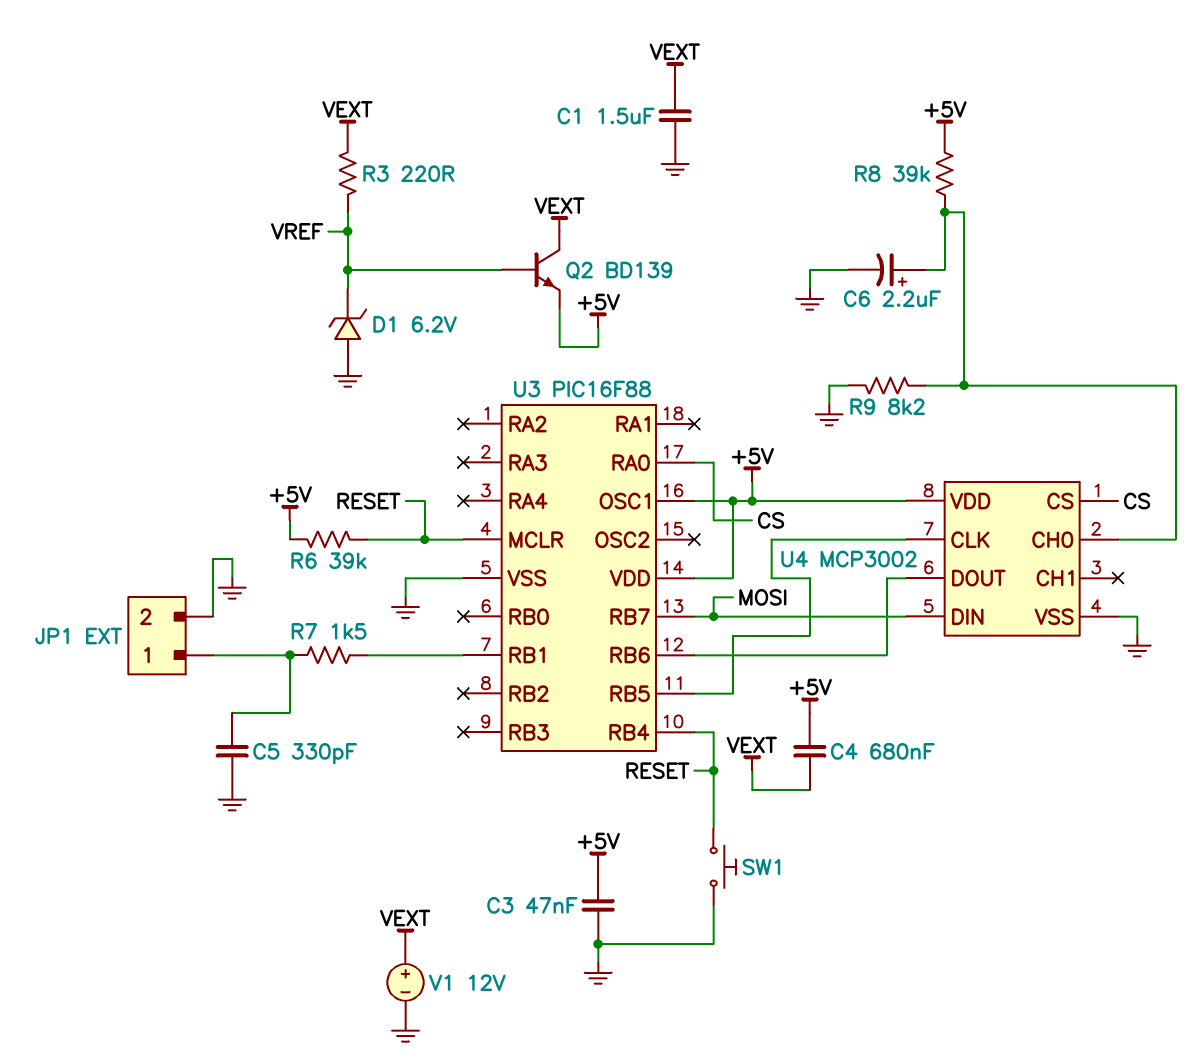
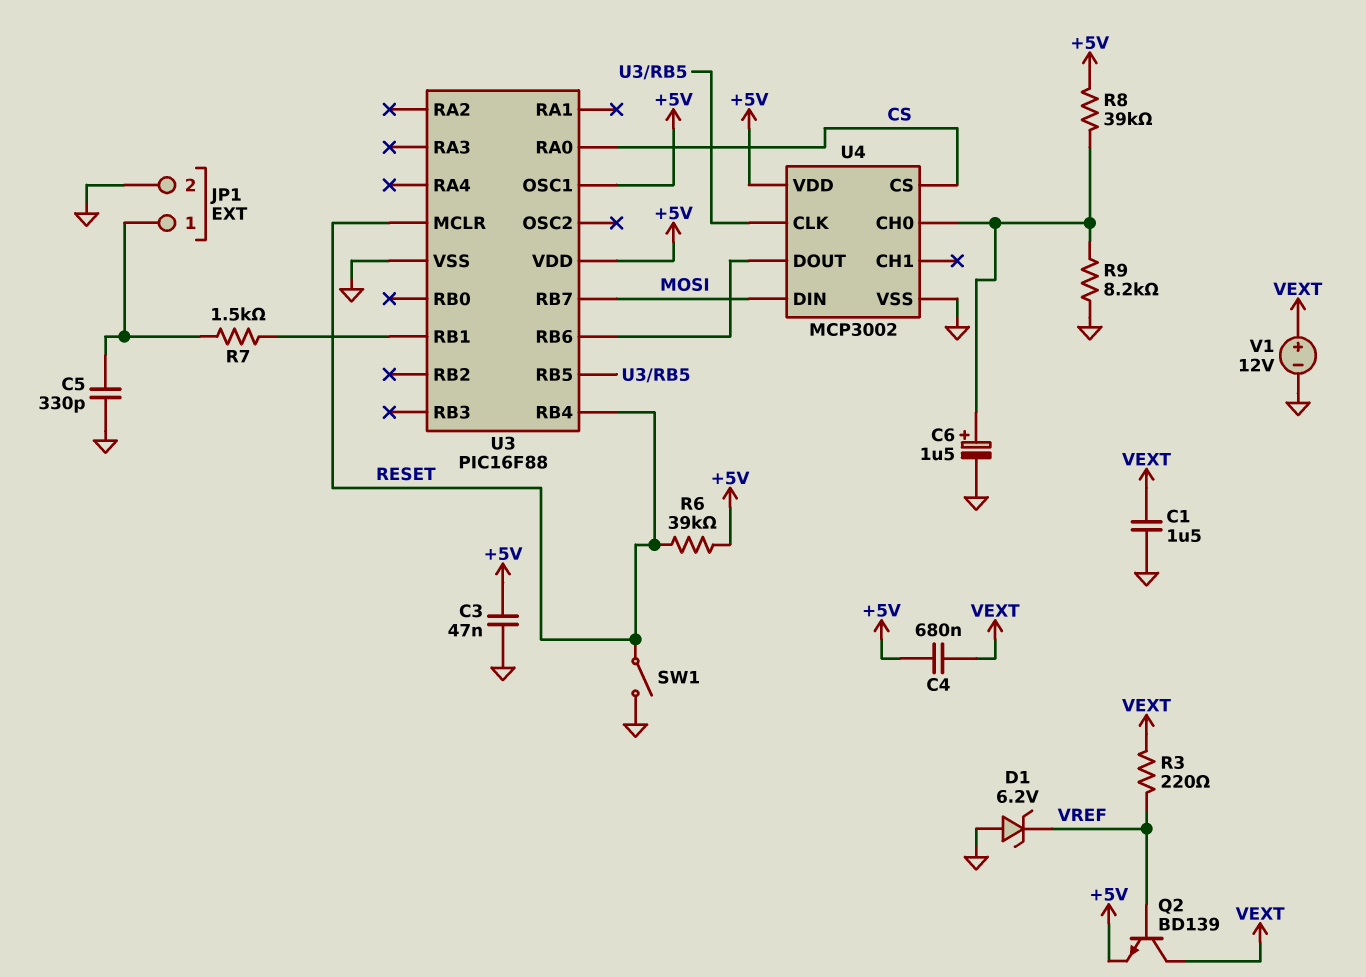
C6: 2.2uF (plus U4/CH0, minus GND) -> 1.5uF (plus U4/CH0, minus GND)
SW1: button (GND, RESET) -> switch (GND, RESET)

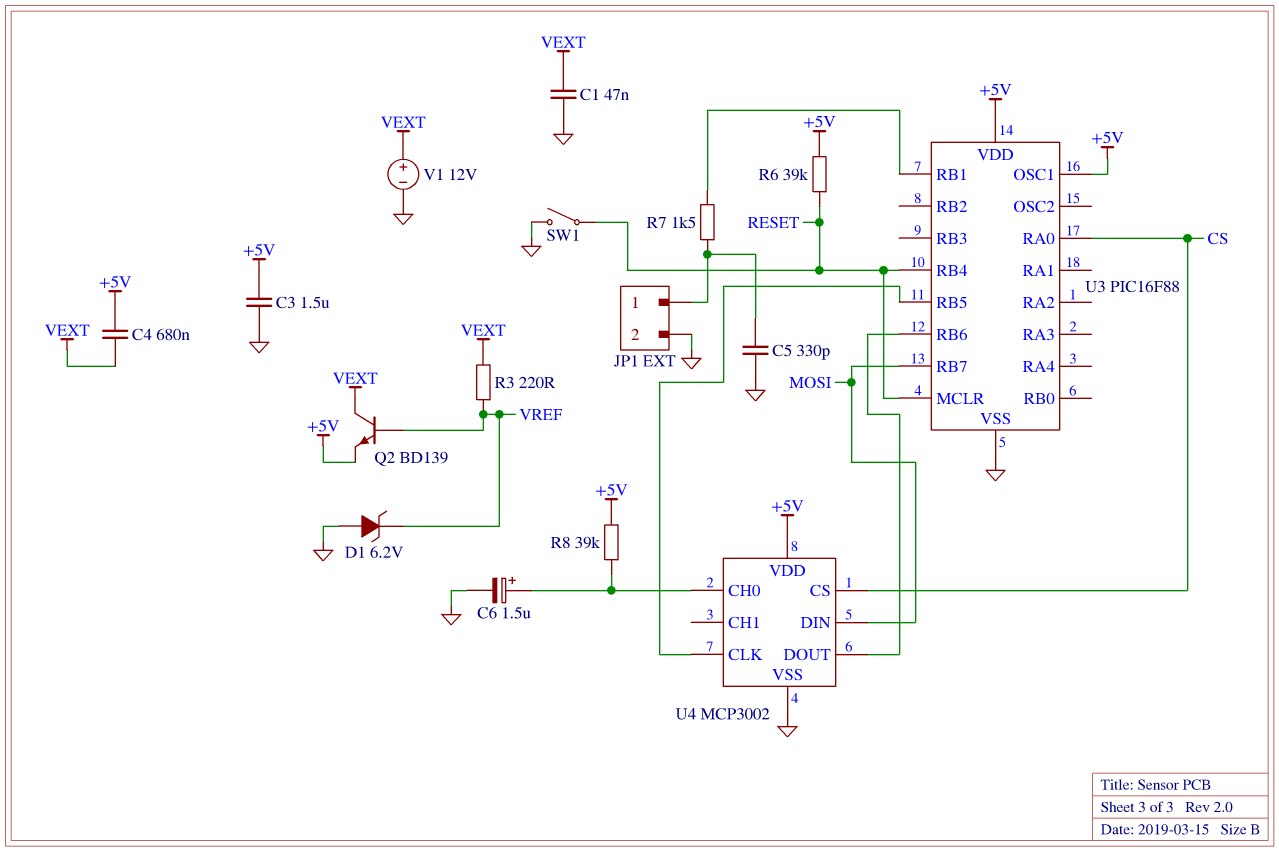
C1: 1.5uF (GND, VEXT) -> 47nF (GND, VEXT)
C3: 47nF (+5V, GND) -> 1.5uF (+5V, GND)
R9: 8.2k (GND, U4/CH0) -> none

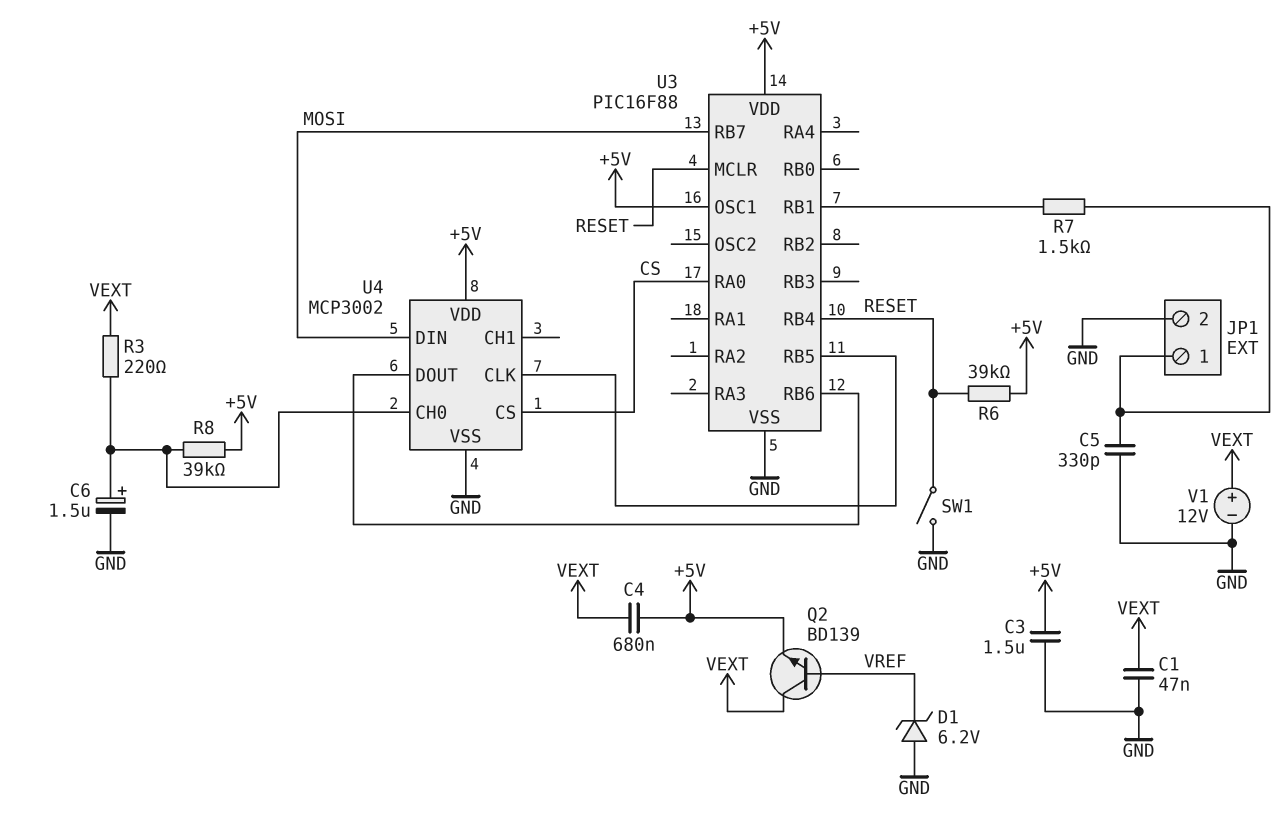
R3: 220 (VEXT, VREF) -> 220 (U4/CH0, VEXT)

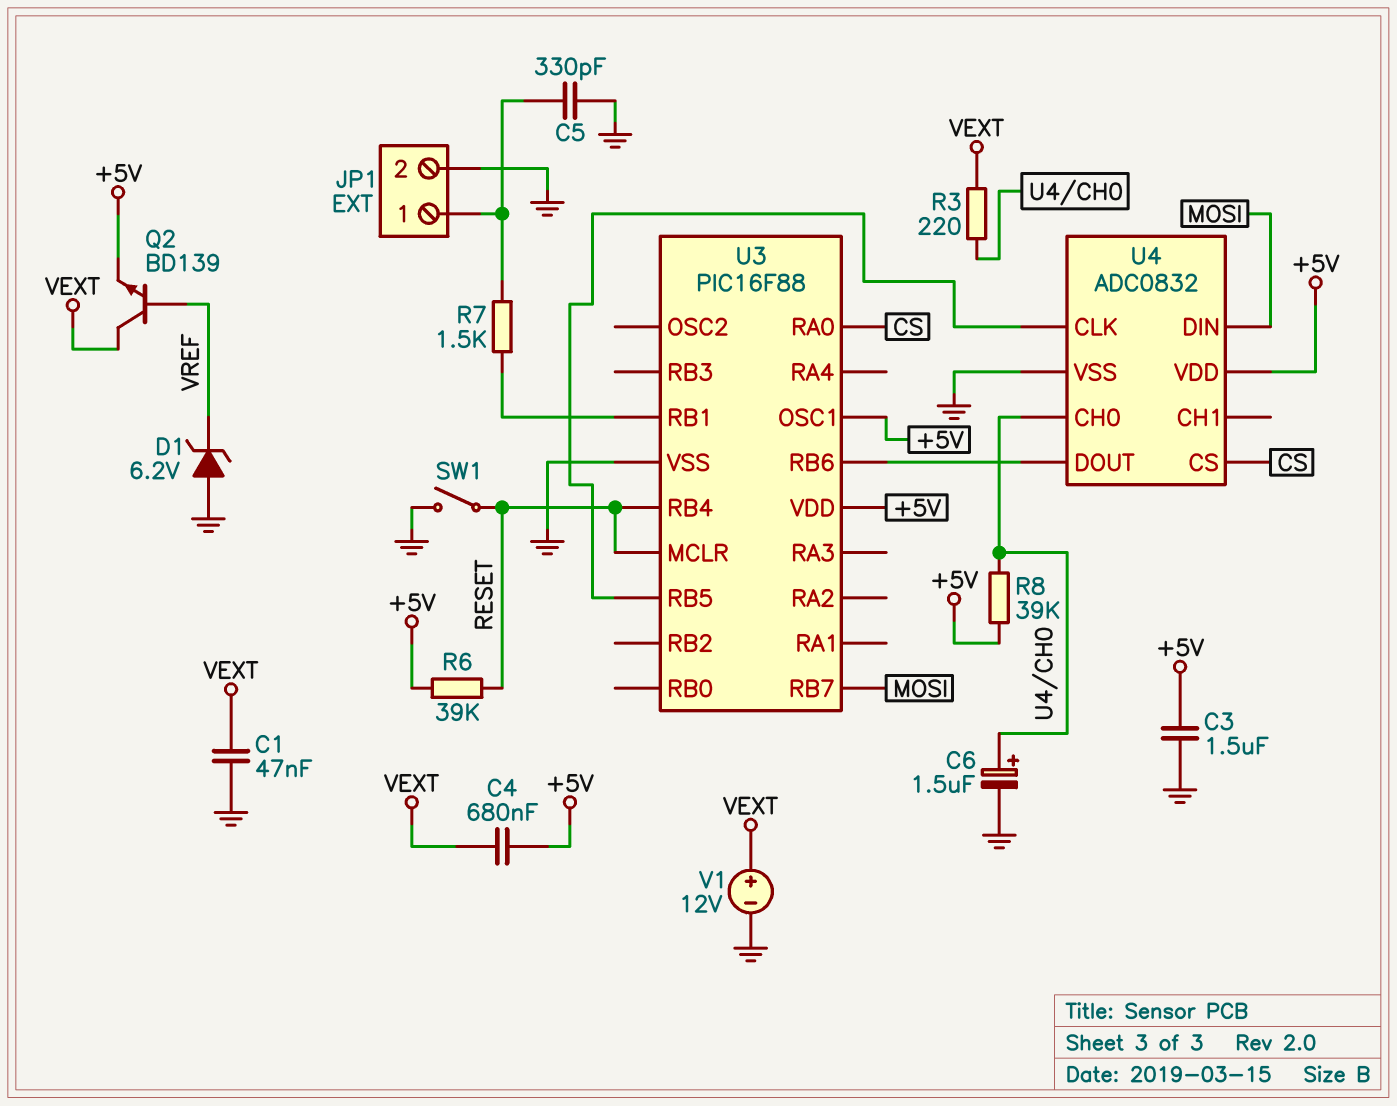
U4: MCP3002 -> ADC0832

